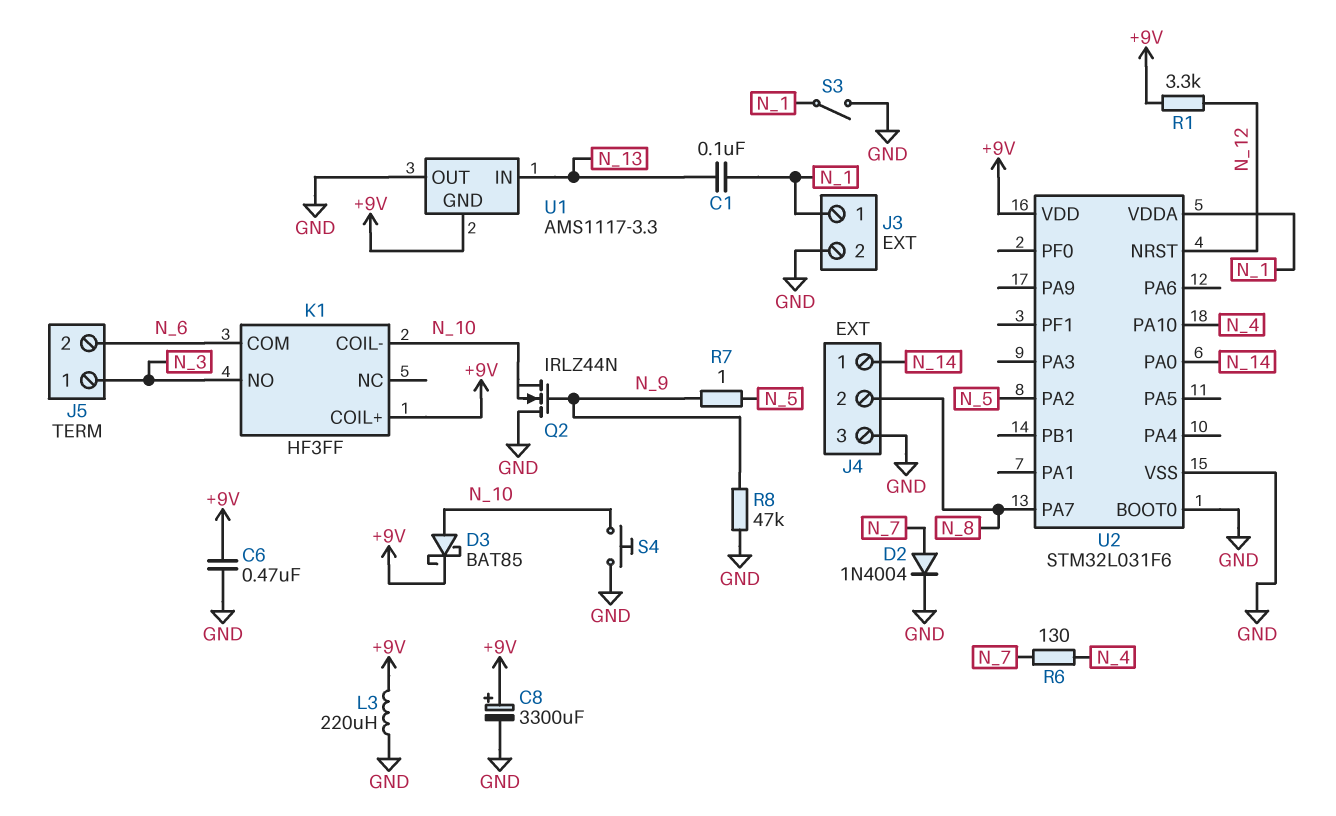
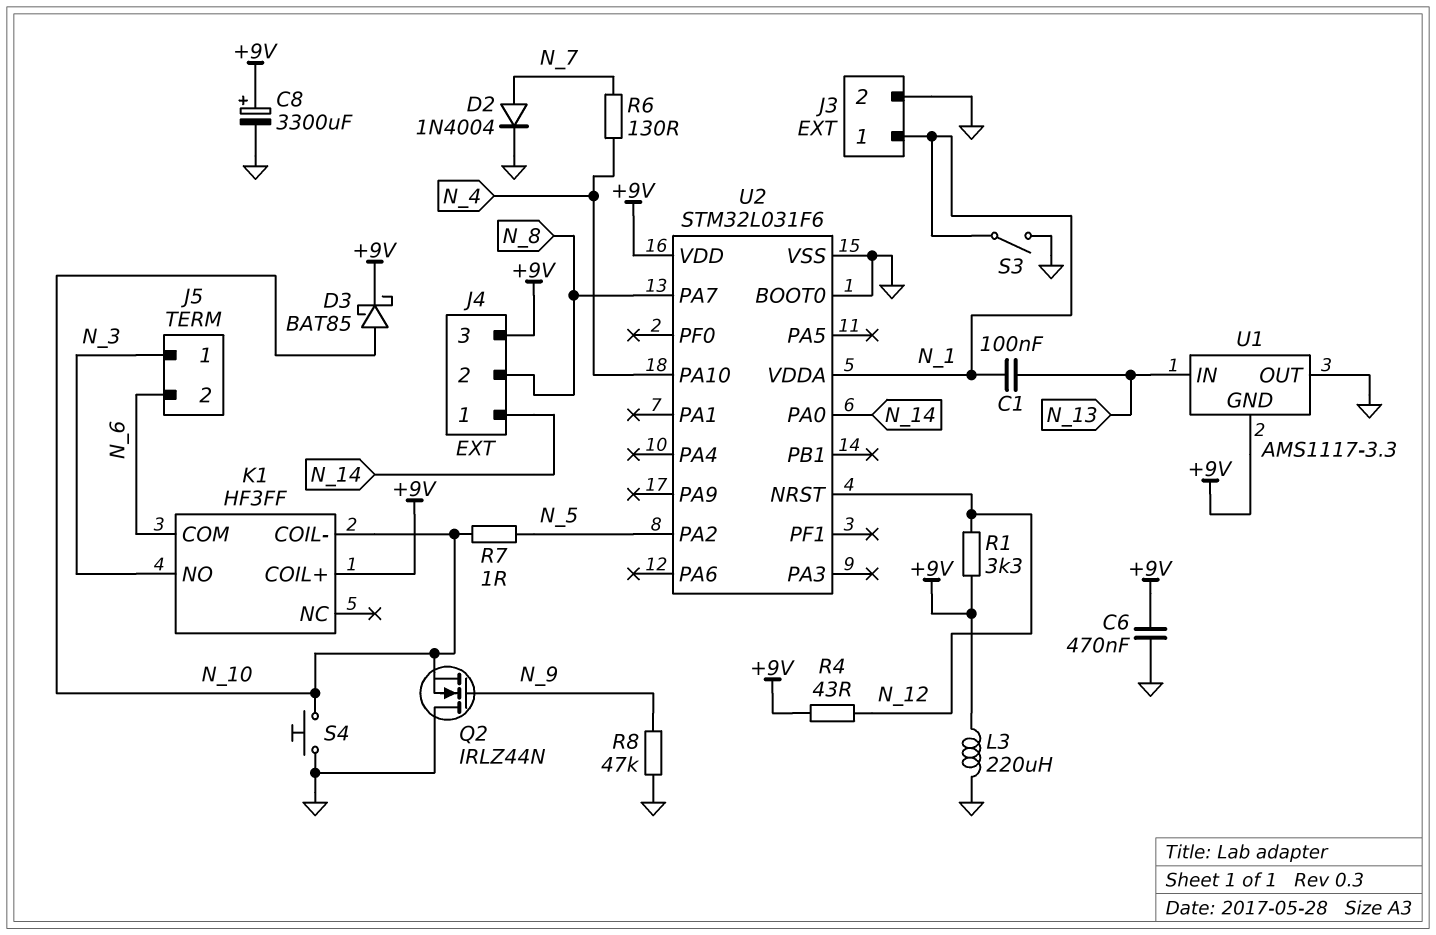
J4 pin 3: GND -> +9V
R4: none -> 43 (+9V, N_12)
R7: 1 (N_5, N_9) -> 1 (N_5, N_10)

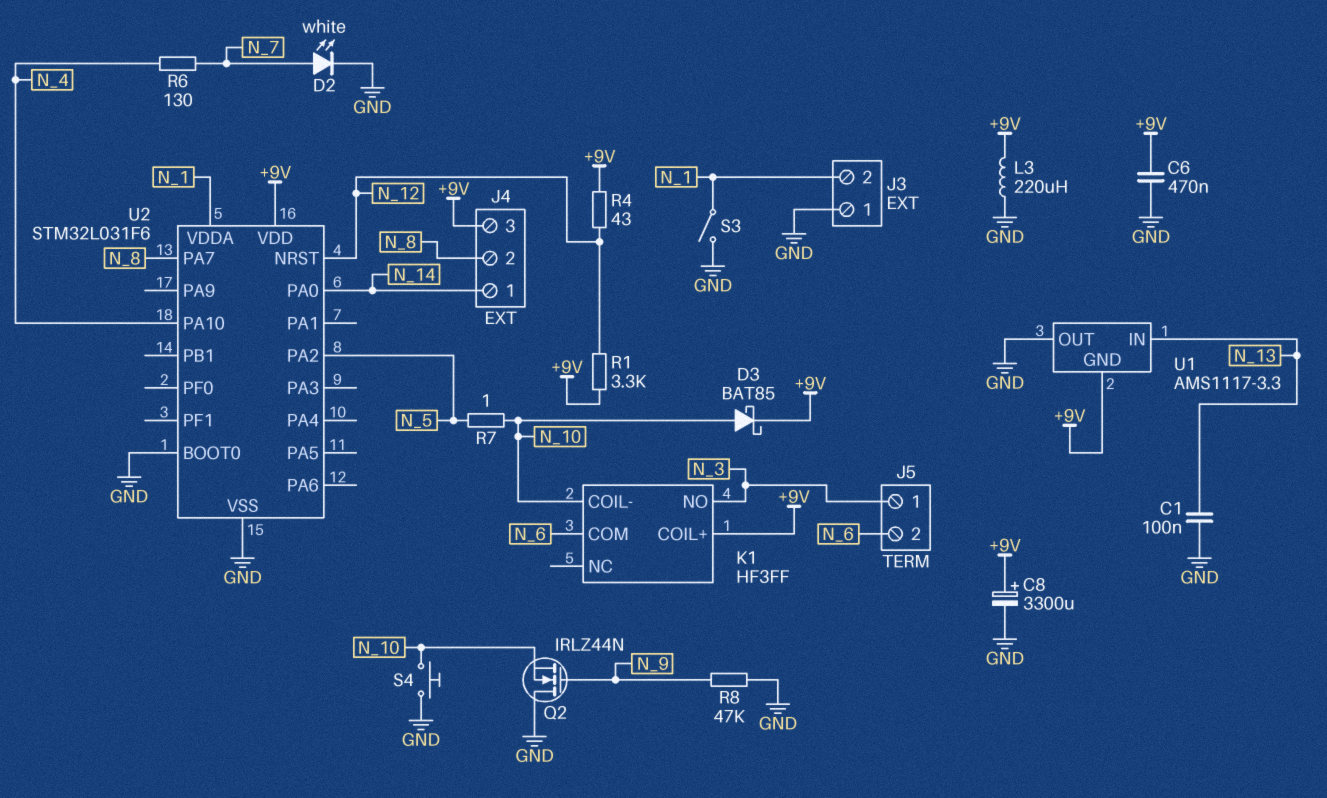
C1: 100nF (N_1, N_13) -> 100nF (GND, N_13)
D2: diode 1N4004 (A N_7, K GND) -> LED white (A N_7, K GND)
J3 pin 1: N_1 -> GND
J3 pin 2: GND -> N_1

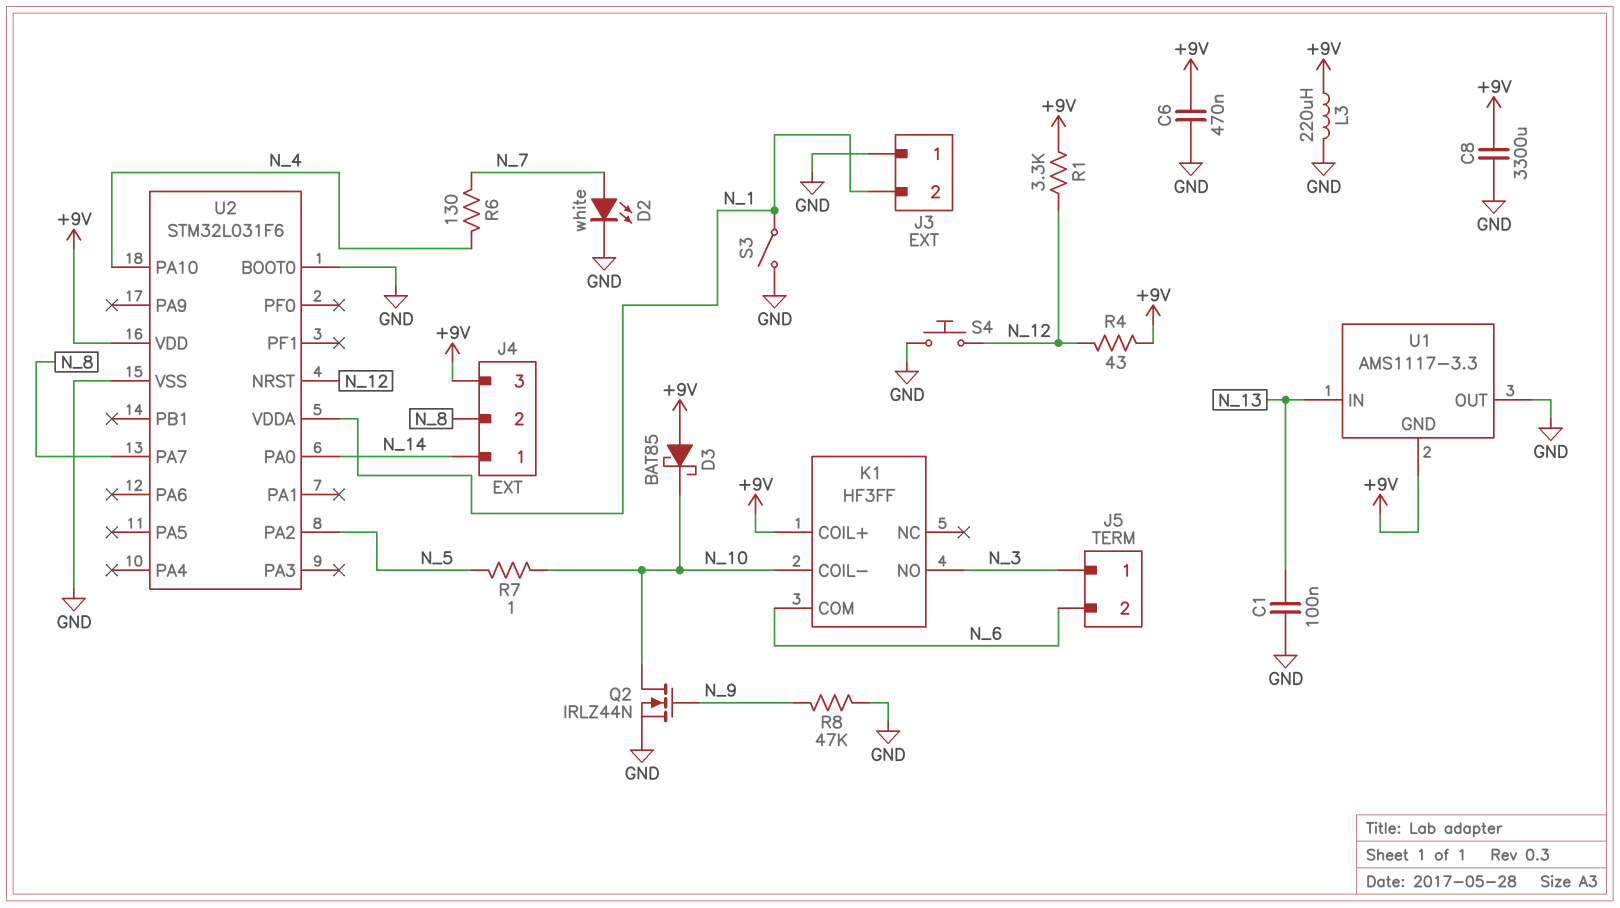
C8: 3300uF (plus +9V, minus GND) -> 3300uF (+9V, GND)
D3: schottky BAT85 (A N_10, K +9V) -> schottky BAT85 (A +9V, K N_10)
Q2: NMOS IRLZ44N (G N_9, D GND, S N_10) -> NMOS IRLZ44N (G N_9, D N_10, S GND)
S4: button (GND, N_10) -> button (GND, N_12)

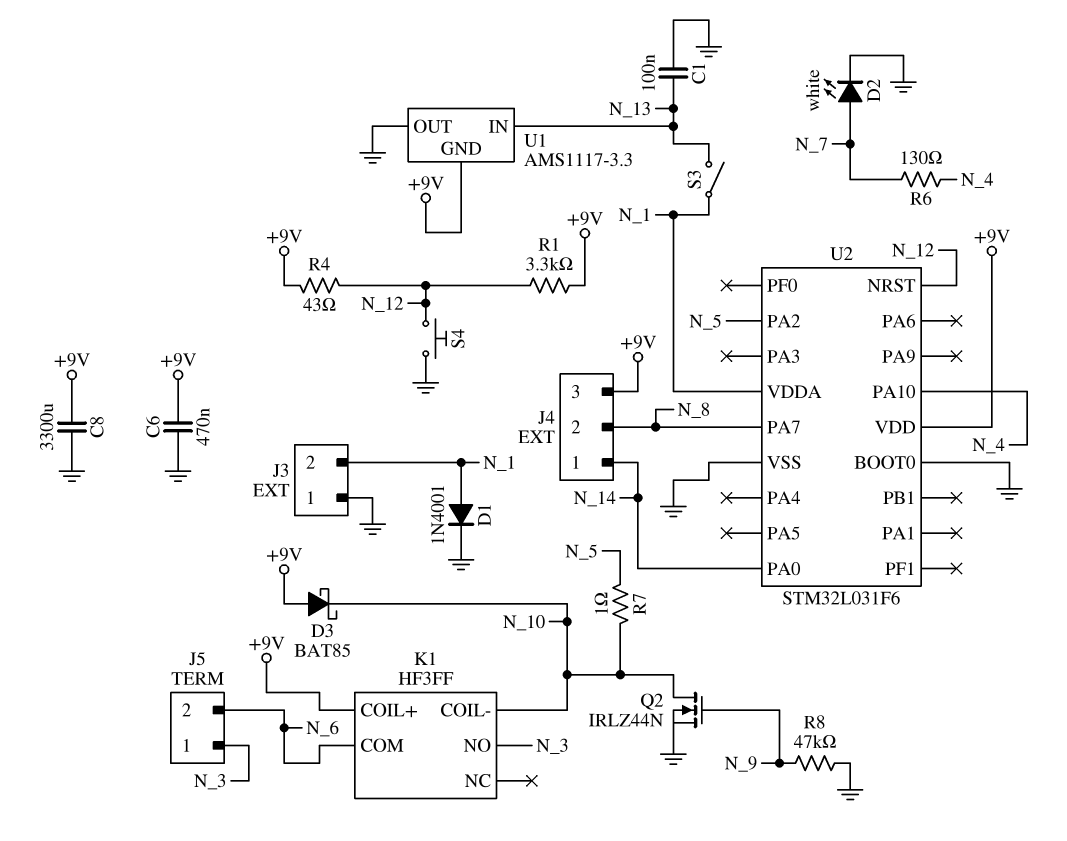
D1: none -> diode 1N4001 (A N_1, K GND)
L3: 220uH (+9V, GND) -> none
S3: switch (GND, N_1) -> switch (N_1, N_13)

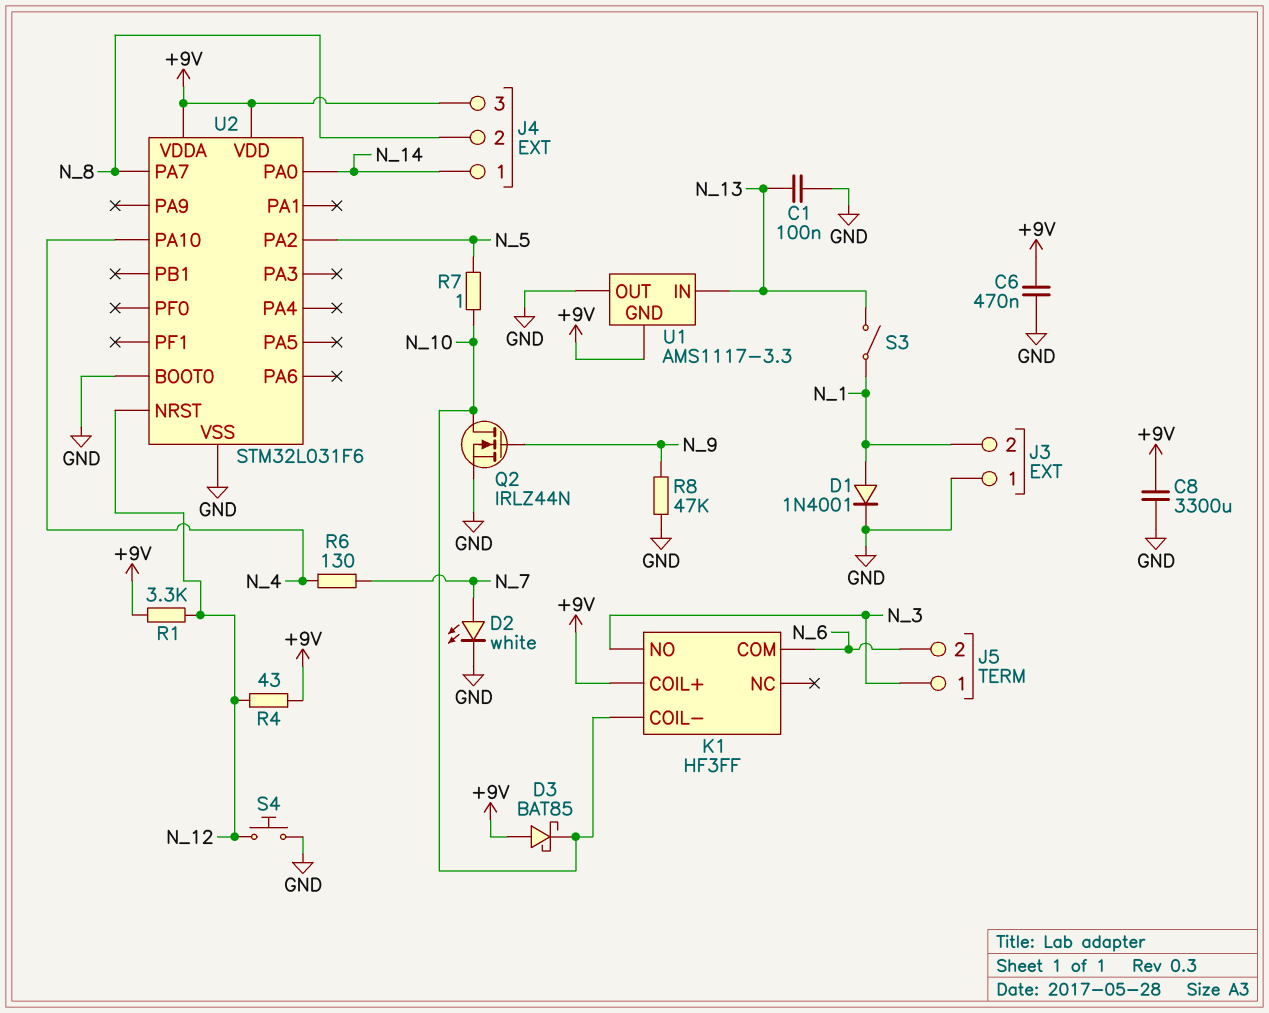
U2 pin VDDA: N_1 -> +9V

